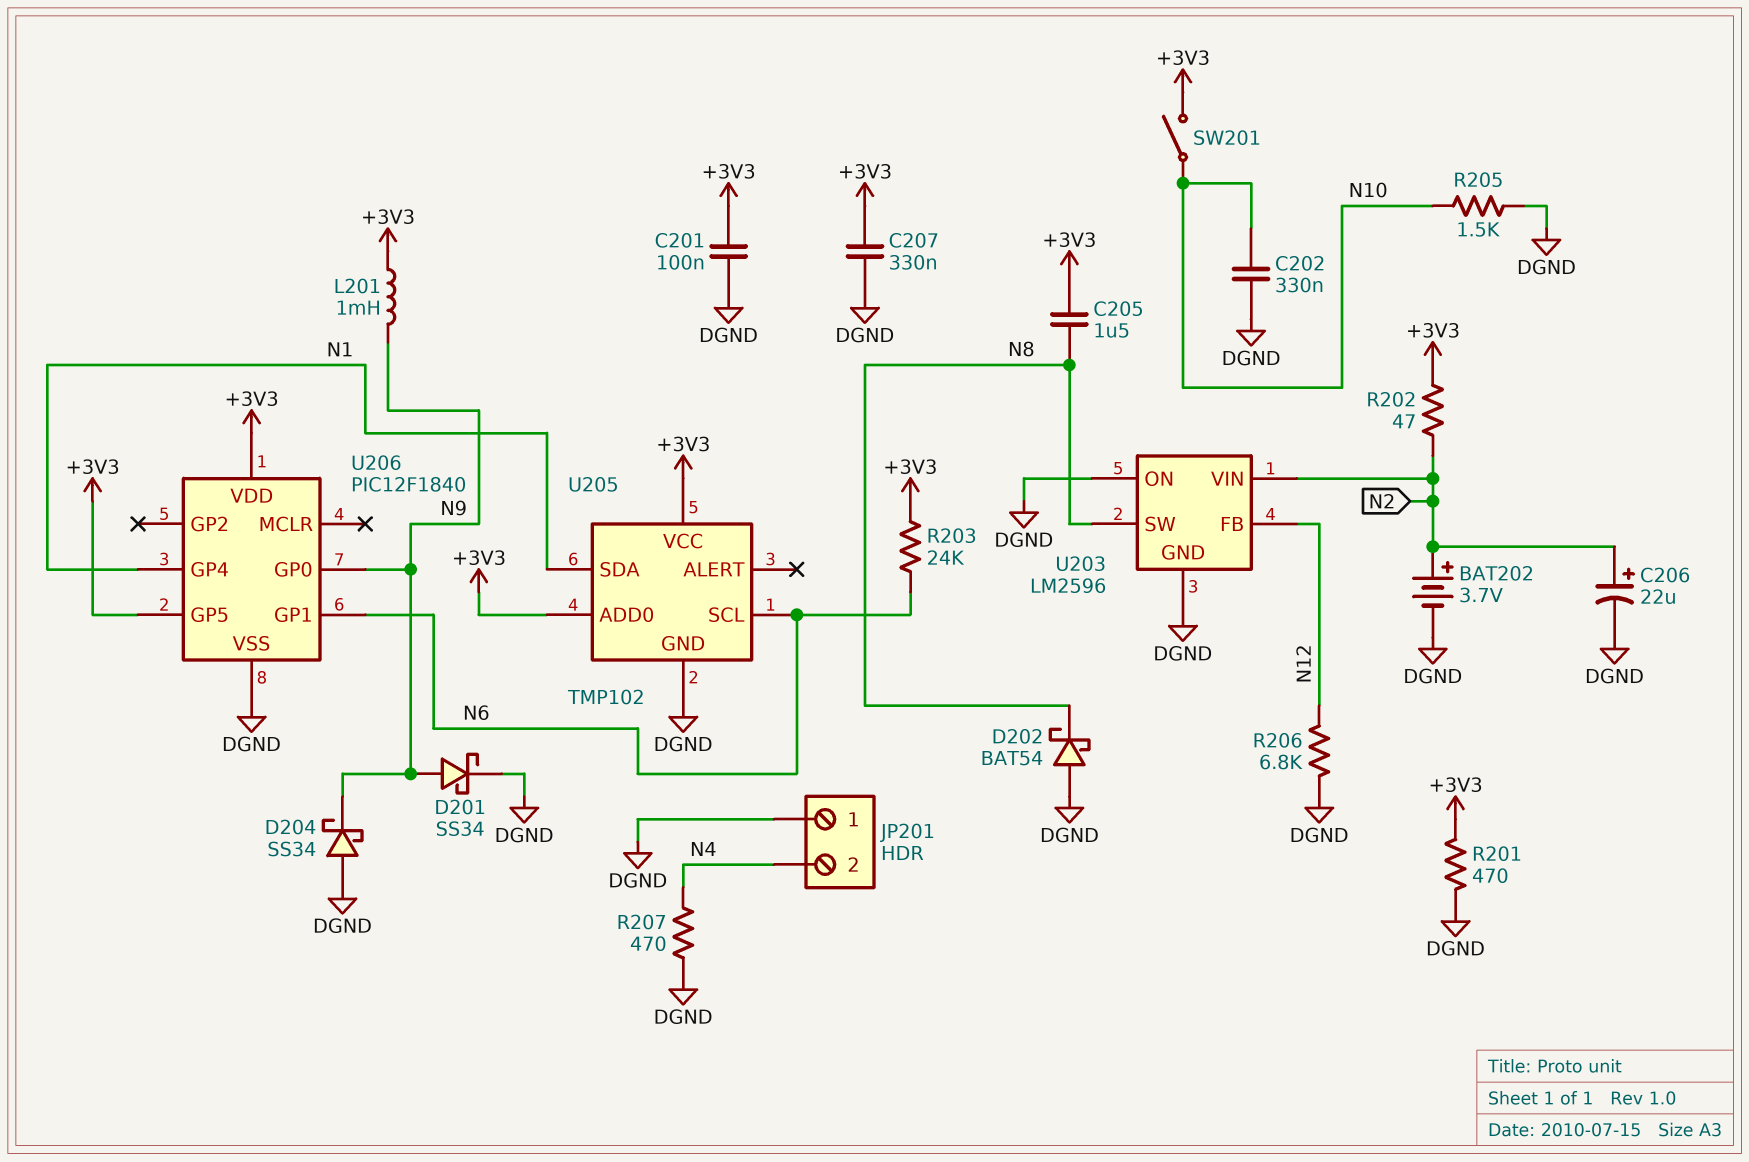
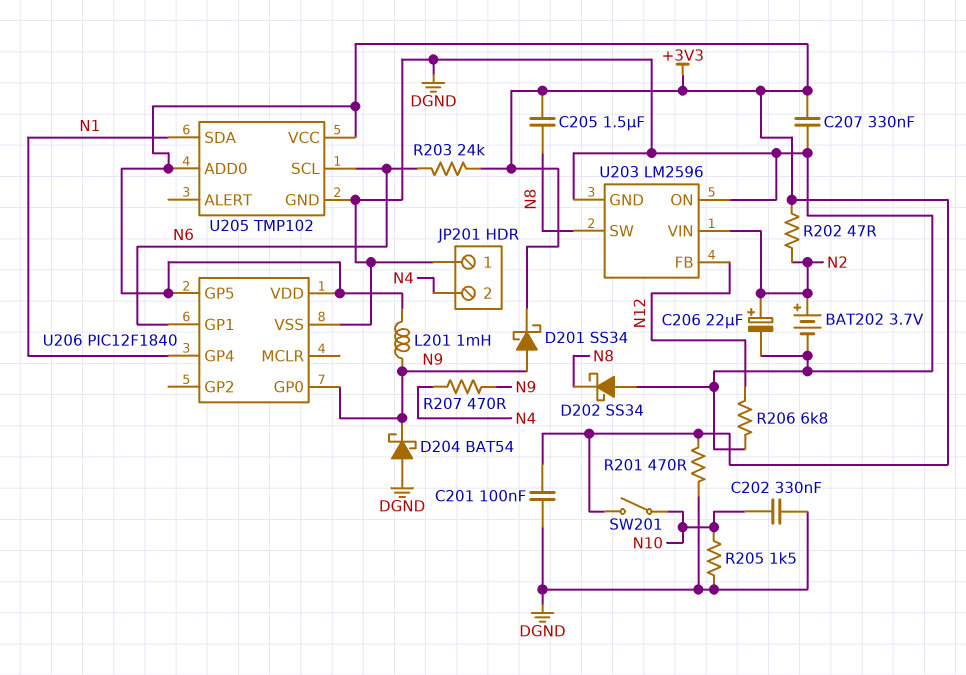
D201: schottky SS34 (A N9, K DGND) -> schottky SS34 (A N9, K +3V3)
D202: schottky BAT54 (A DGND, K N8) -> schottky SS34 (A DGND, K N8)
D204: schottky SS34 (A DGND, K N9) -> schottky BAT54 (A DGND, K N9)
R207: 470 (DGND, N4) -> 470 (N4, N9)

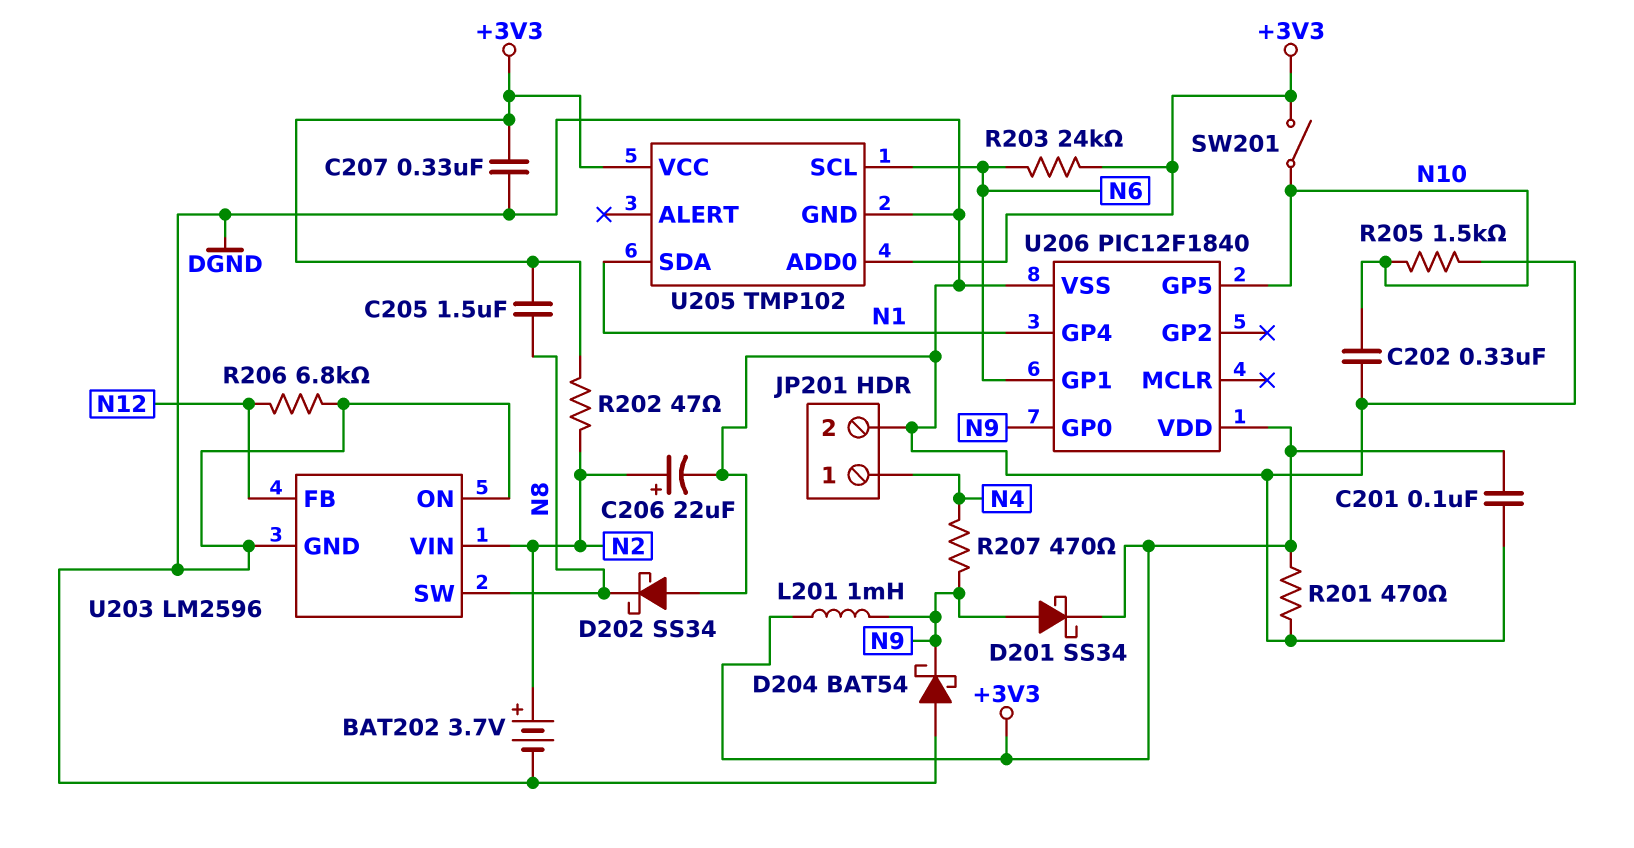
JP201 pin 1: DGND -> N4
JP201 pin 2: N4 -> DGND
U206 pin GP5: +3V3 -> N10

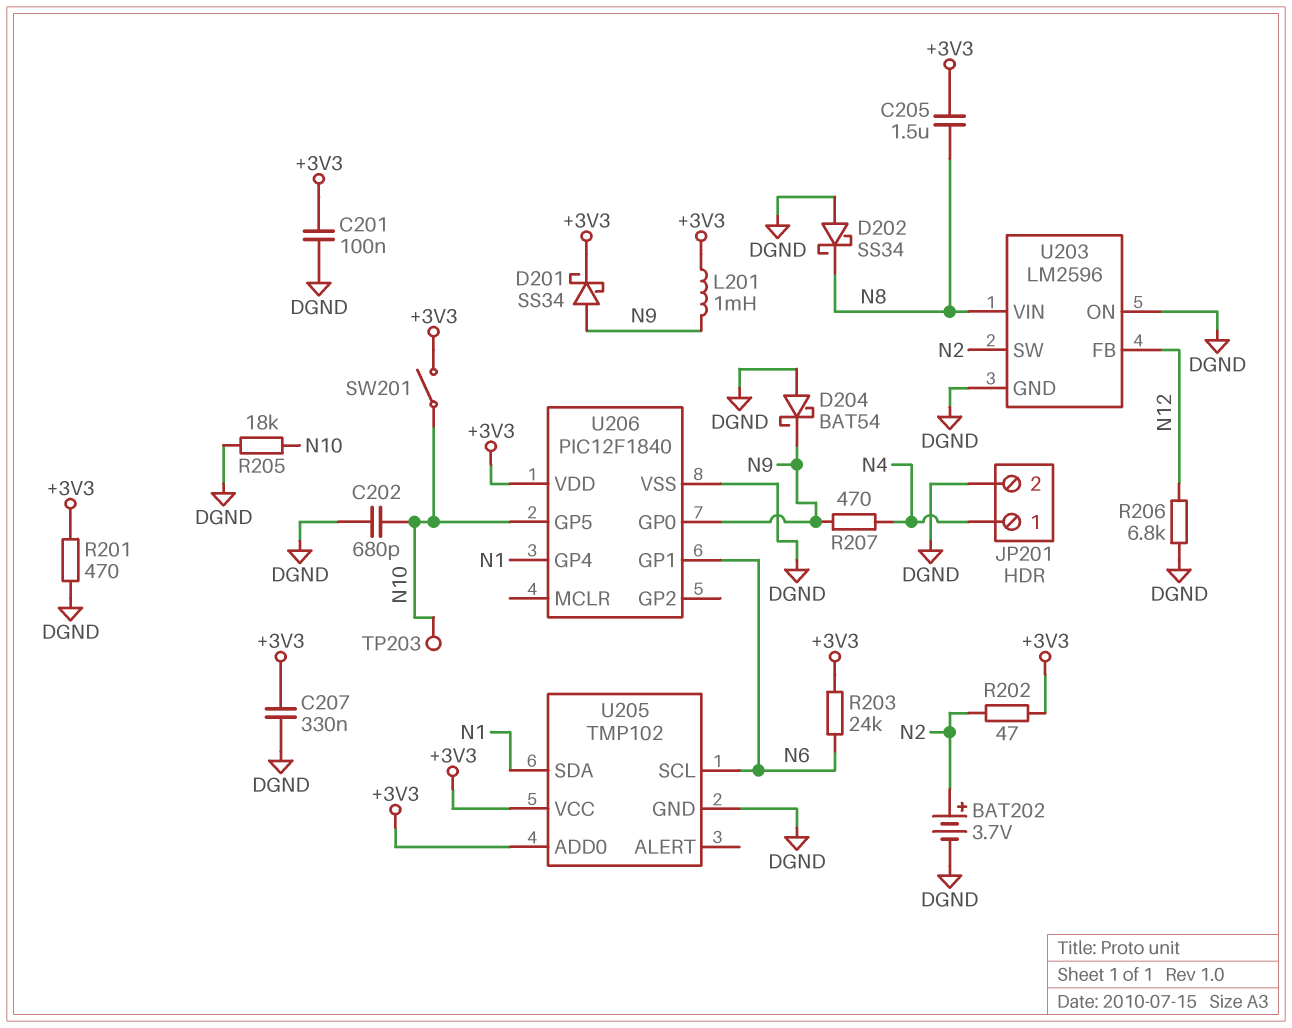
C202: 330nF (DGND, N10) -> 680pF (DGND, N10)
C206: 22uF (plus N2, minus DGND) -> none
R205: 1.5k (DGND, N10) -> 18k (DGND, N10)
TP203: none -> test point (N10)
U203 pin SW: N8 -> N2
U203 pin VIN: N2 -> N8

